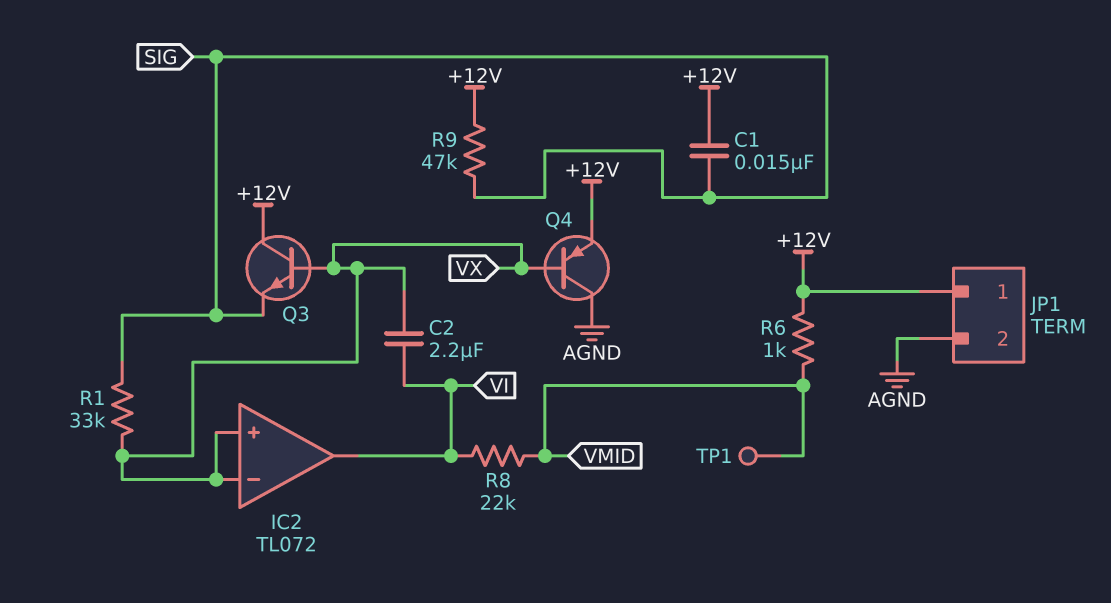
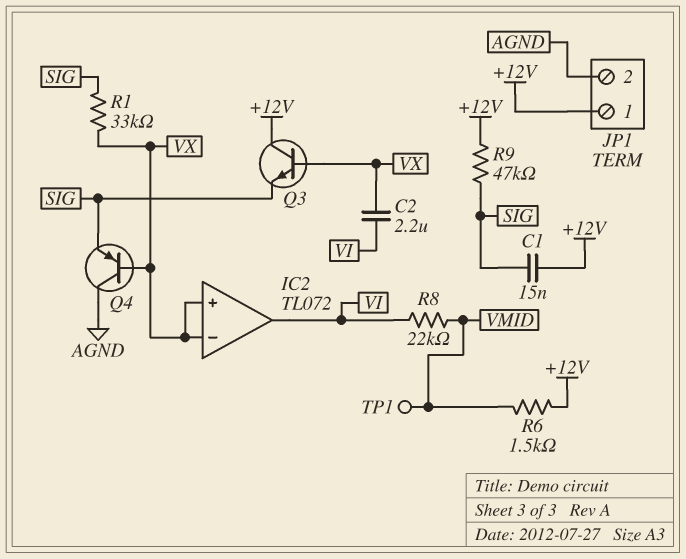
Q4: PNP (B VX, C AGND, E +12V) -> PNP (B VX, C AGND, E SIG)
R6: 1k (+12V, VMID) -> 1.5k (+12V, VMID)

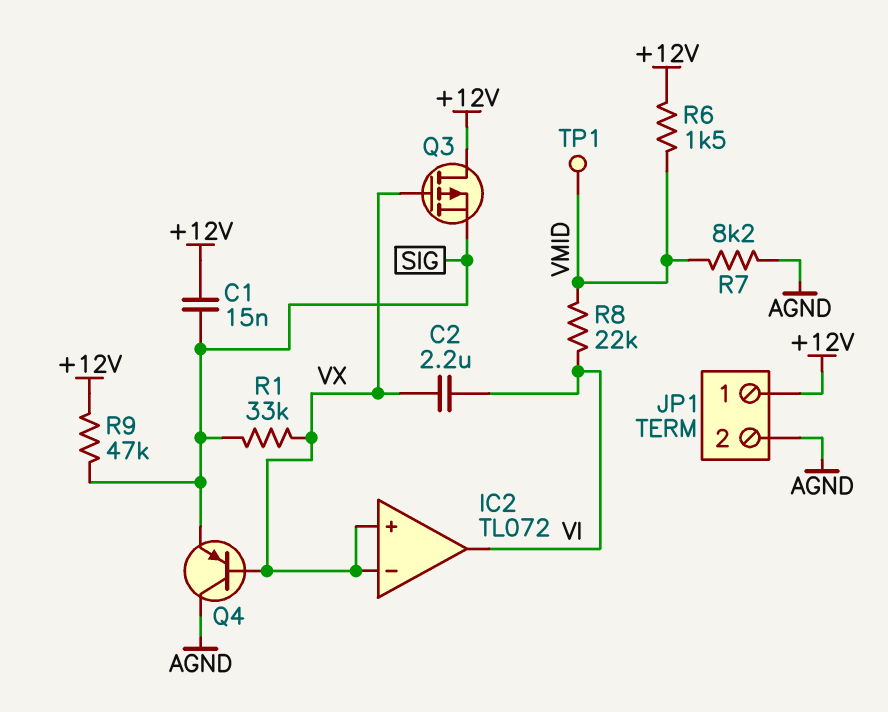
Q3: NPN (B VX, C +12V, E SIG) -> PMOS (G VX, D +12V, S SIG)
R7: none -> 8.2k (AGND, VMID)

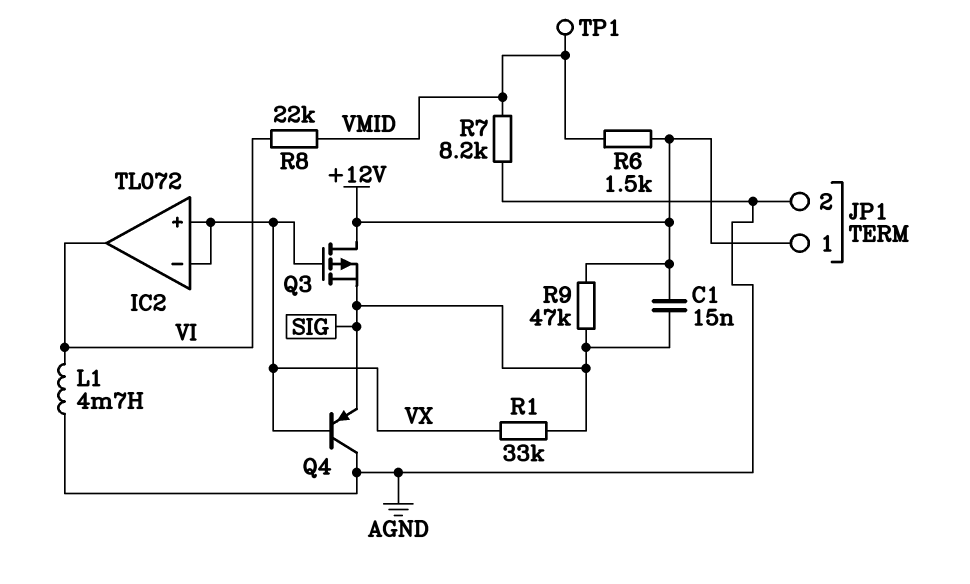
C2: 2.2uF (VI, VX) -> none
L1: none -> 4.7mH (AGND, VI)

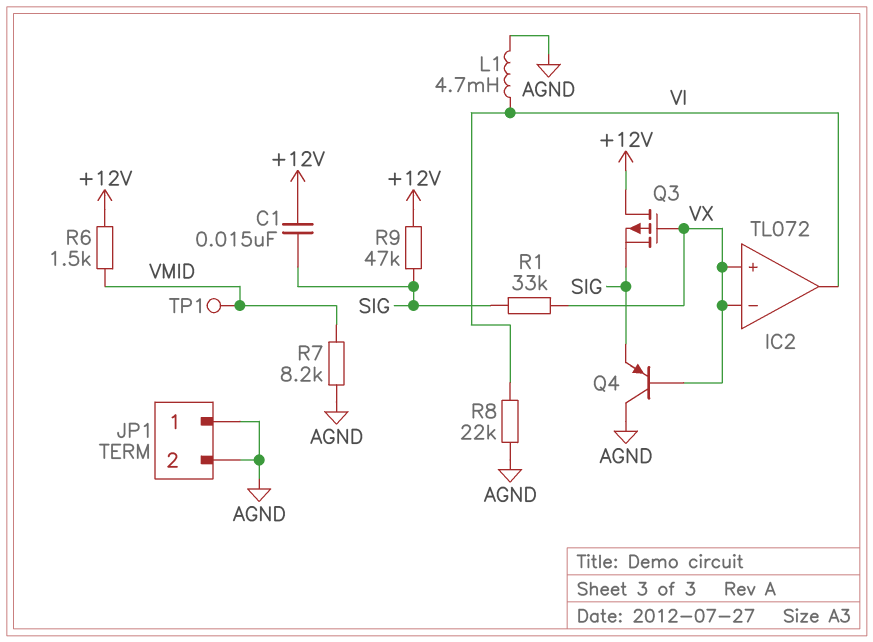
JP1 pin 1: +12V -> AGND
R8: 22k (VI, VMID) -> 22k (AGND, VI)

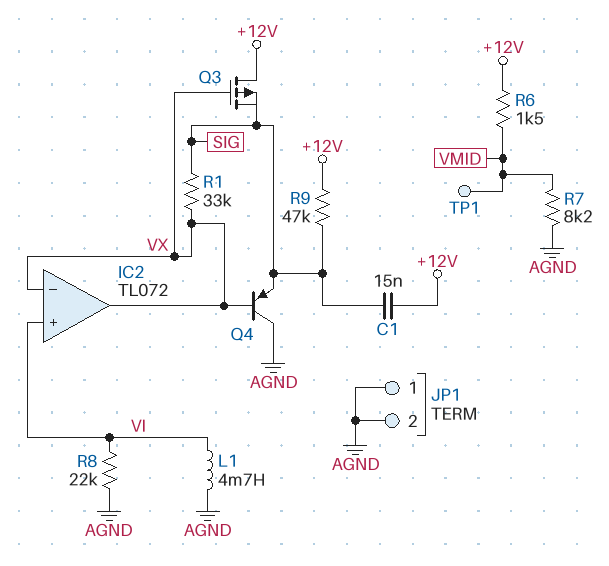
IC2 pin in+: VX -> VI
IC2 pin out: VI -> VX

